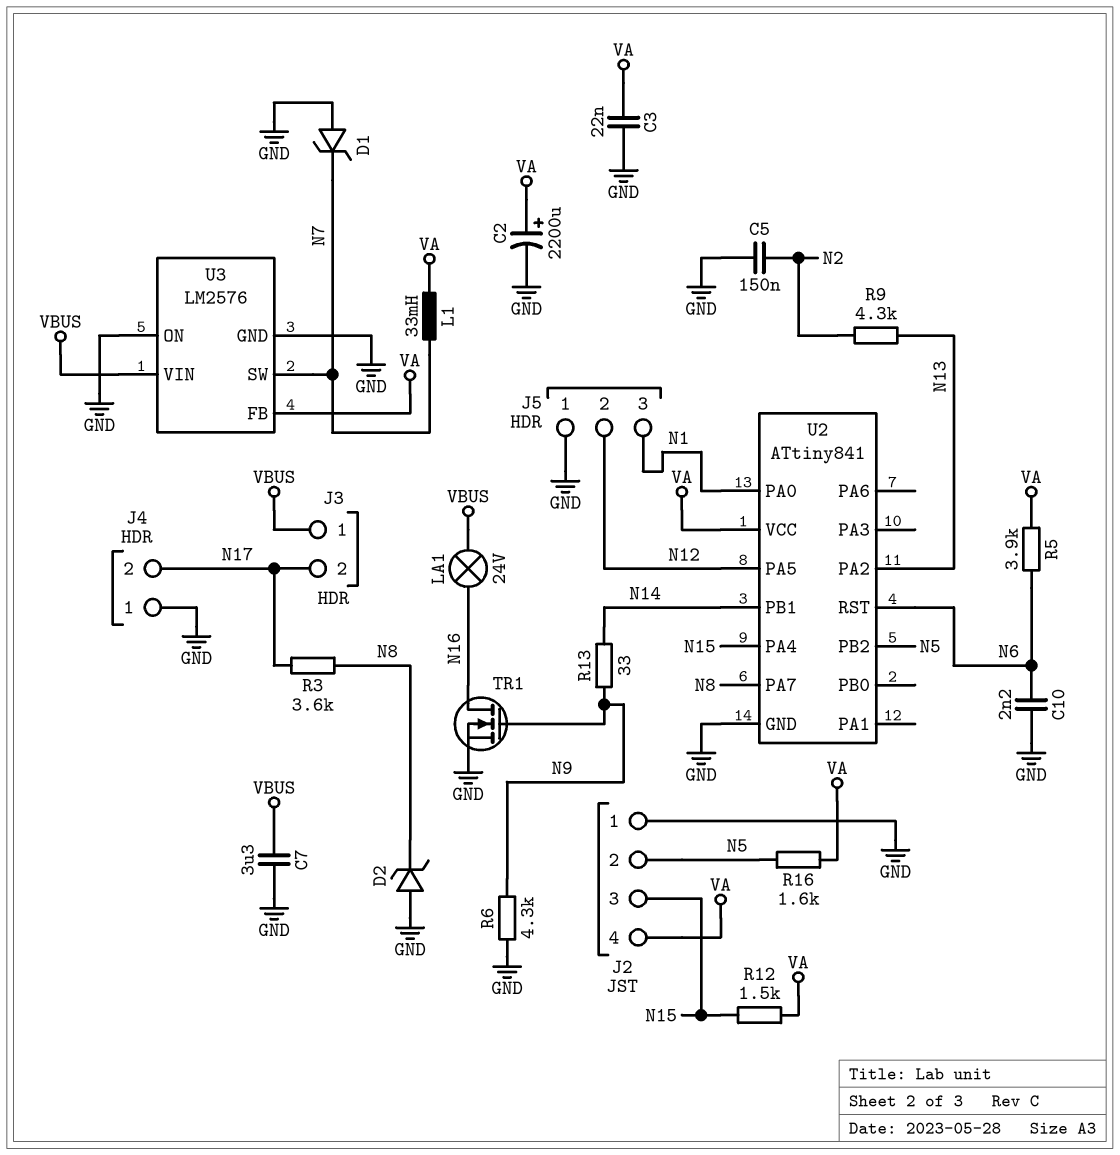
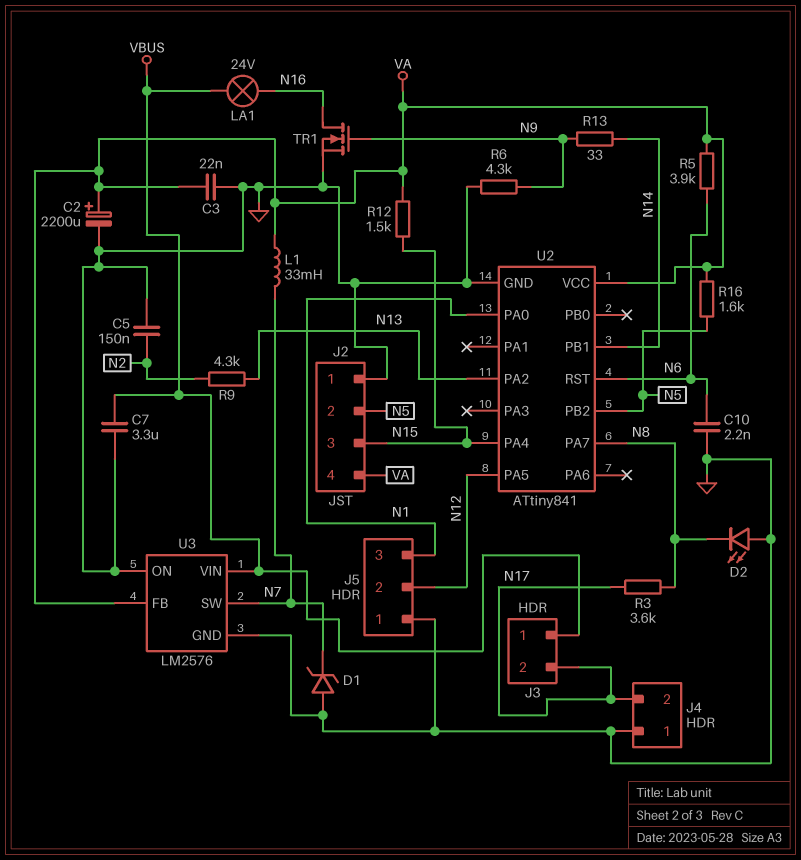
D2: zener (A GND, K N8) -> LED (A GND, K N8)

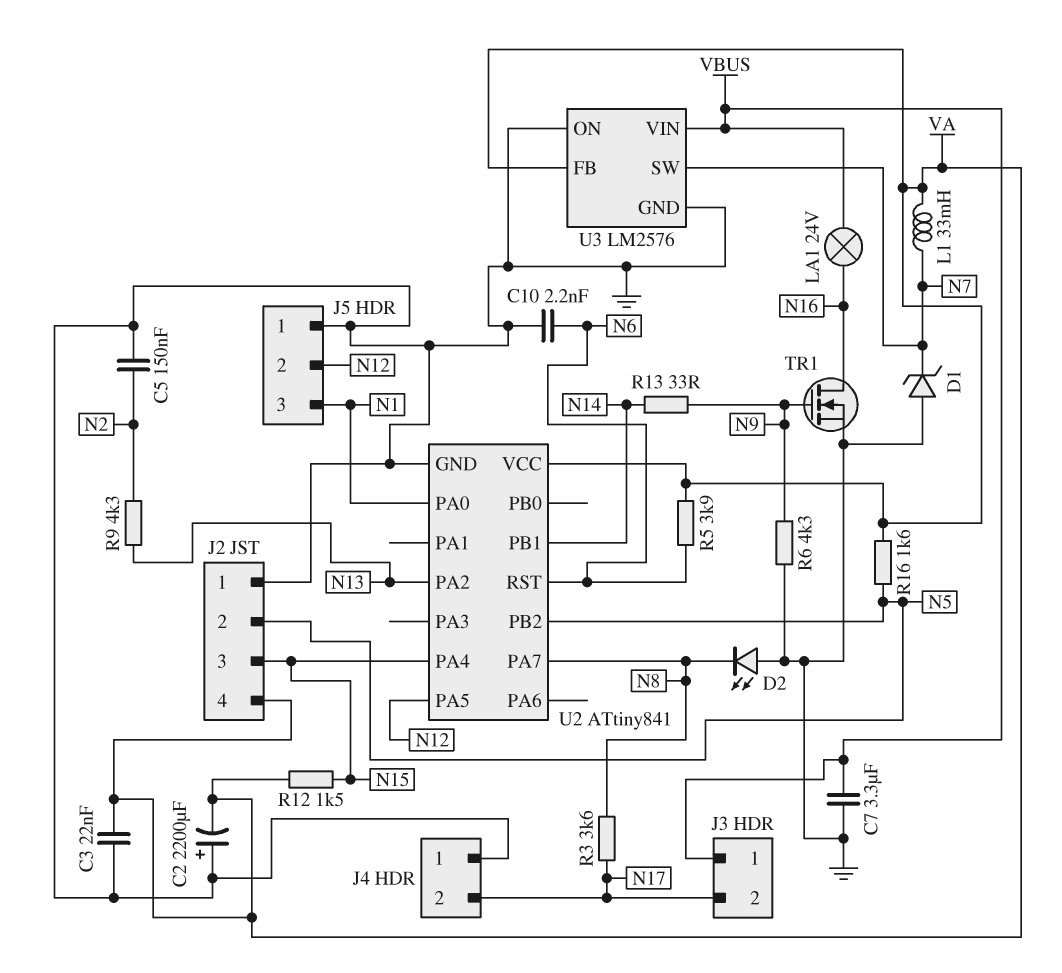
C2: 2200uF (plus VA, minus GND) -> 2200uF (plus GND, minus VA)

